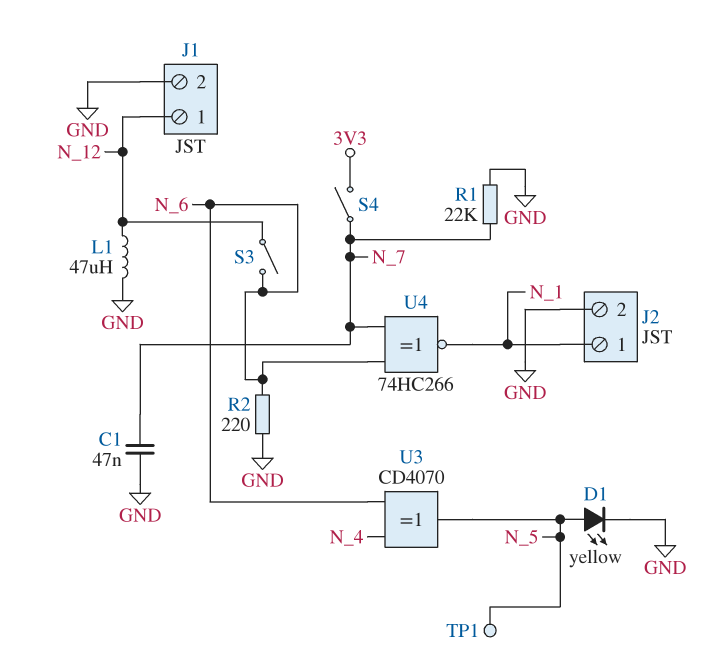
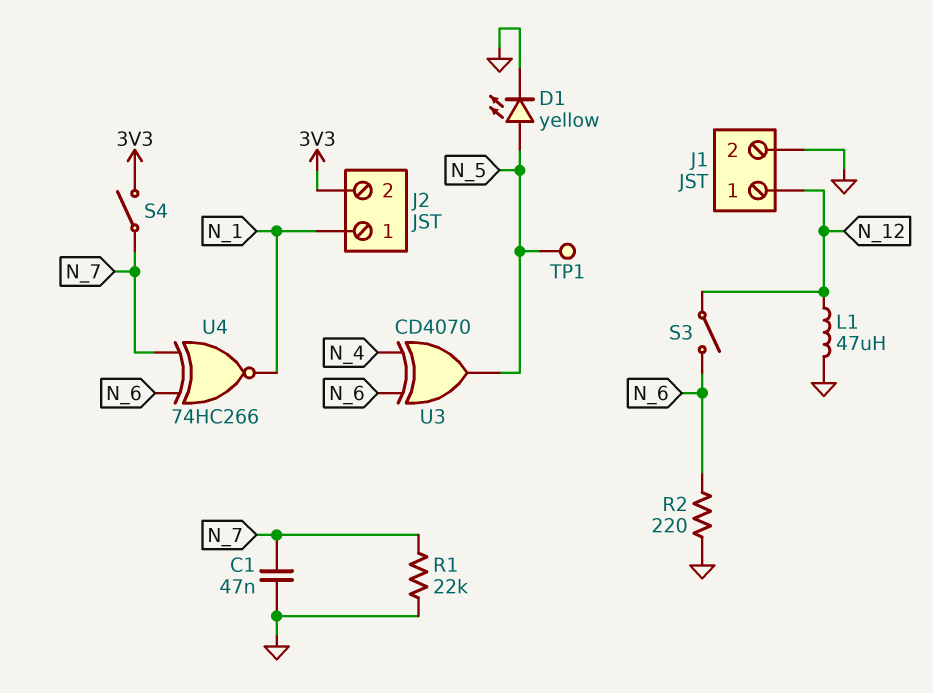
J2 pin 2: GND -> 3V3

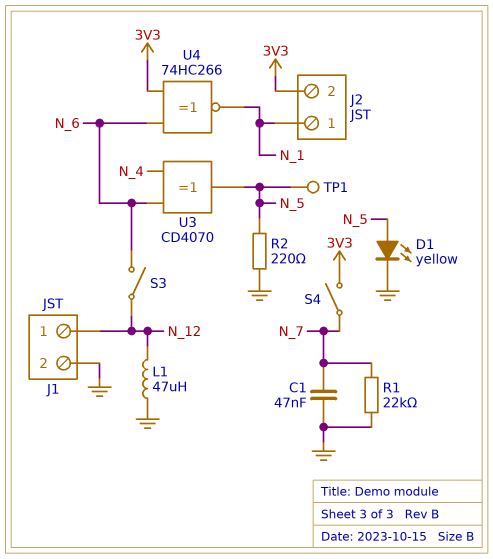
R2: 220 (GND, N_6) -> 220 (GND, N_5)
U4: XNOR 74HC266 (in N_6, in N_7, out N_1) -> XNOR 74HC266 (in 3V3, in N_6, out N_1)

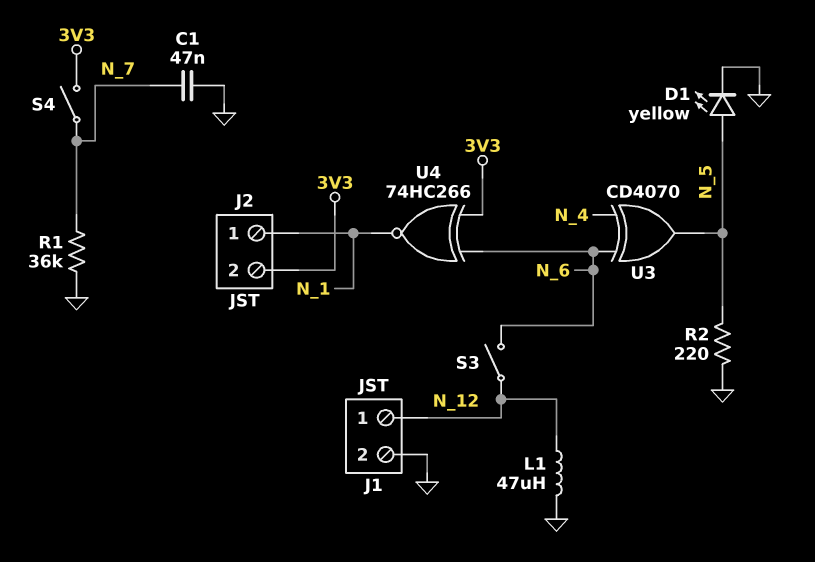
R1: 22k (GND, N_7) -> 36k (GND, N_7)
TP1: test point (N_5) -> none

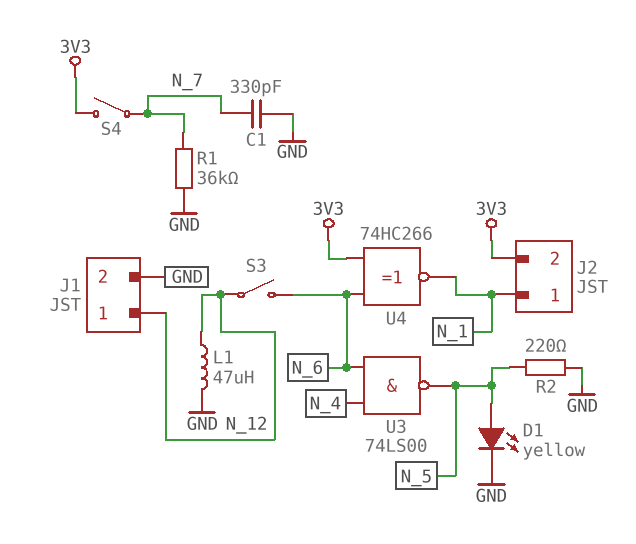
C1: 47nF (GND, N_7) -> 330pF (GND, N_7)
U3: XOR CD4070 (in N_4, in N_6, out N_5) -> NAND 74LS00 (in N_4, in N_6, out N_5)

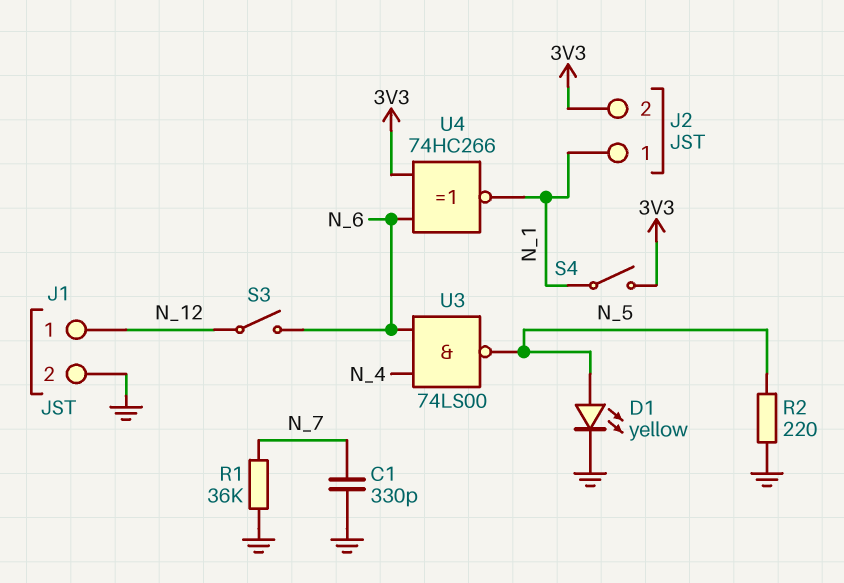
L1: 47uH (GND, N_12) -> none
S4: switch (3V3, N_7) -> switch (3V3, N_1)

